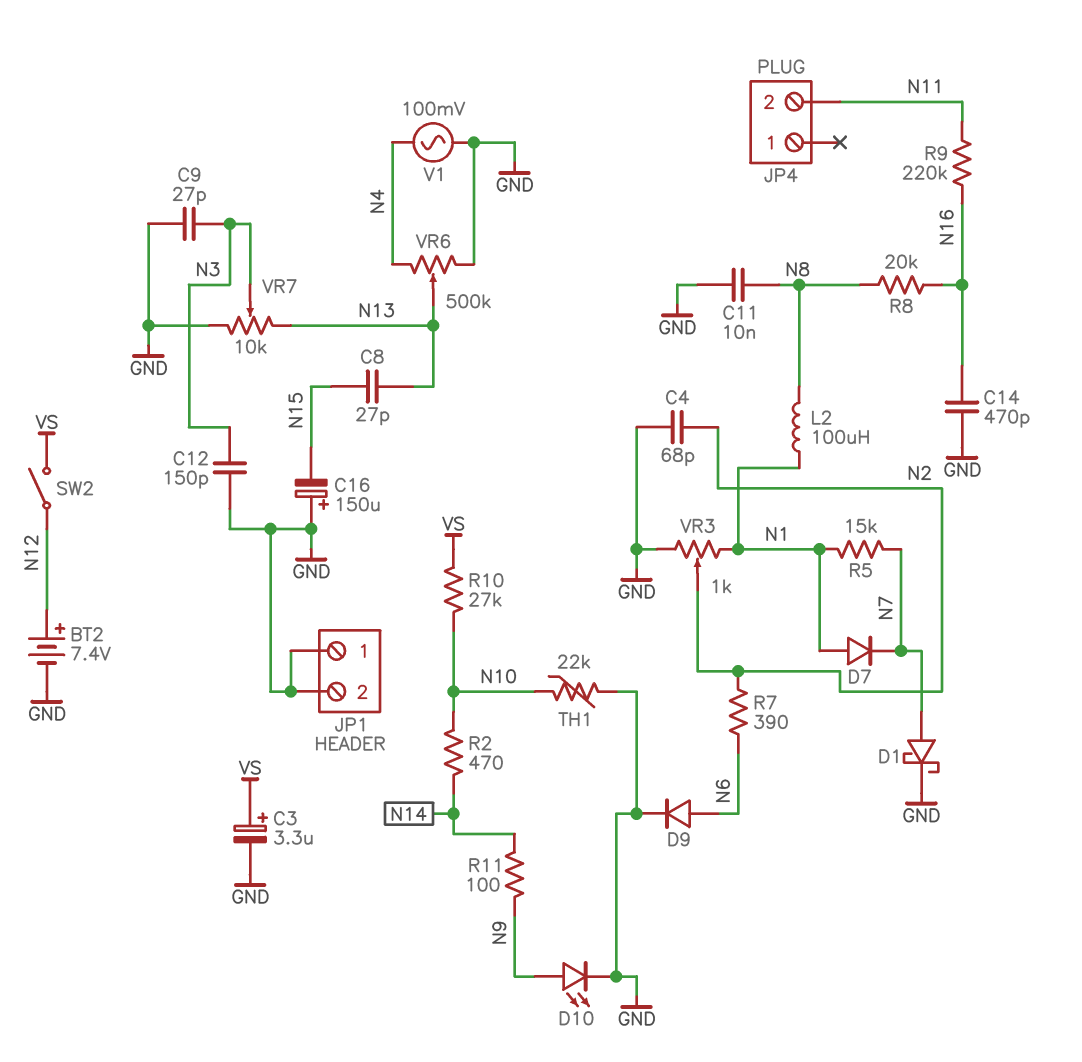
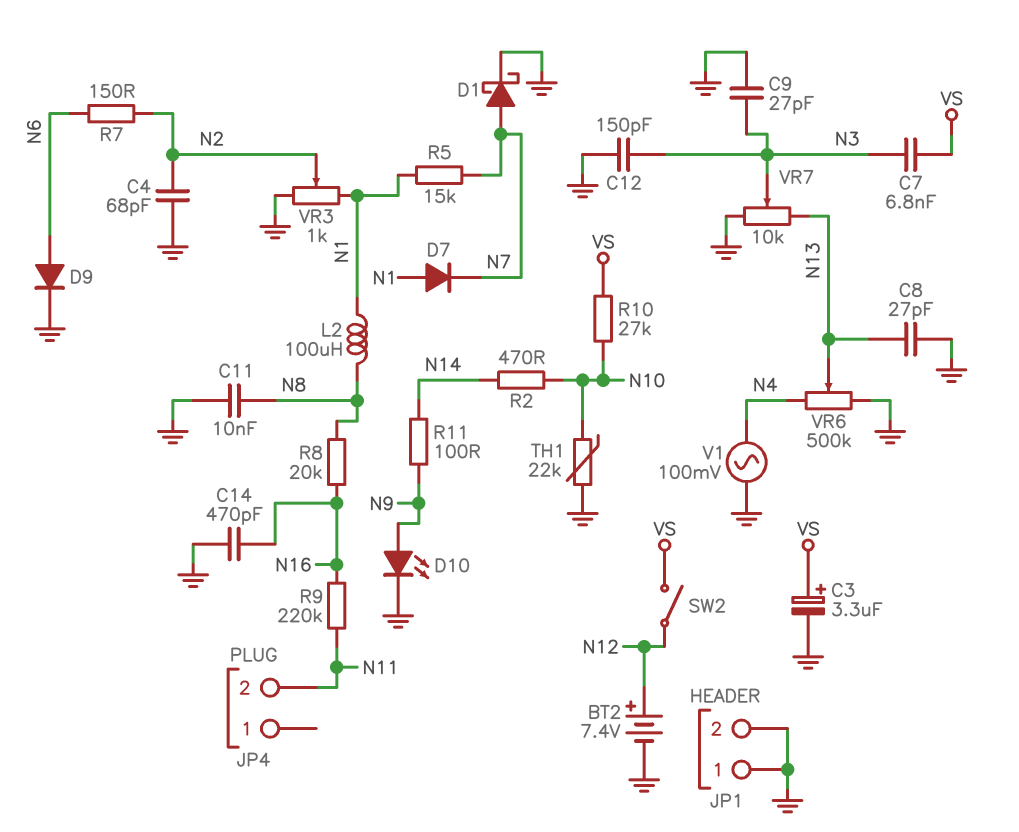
C7: none -> 6.8nF (N3, VS)
C8: 27pF (N13, N15) -> 27pF (GND, N13)
C16: 150uF (plus GND, minus N15) -> none
R7: 390 (N2, N6) -> 150 (N2, N6)

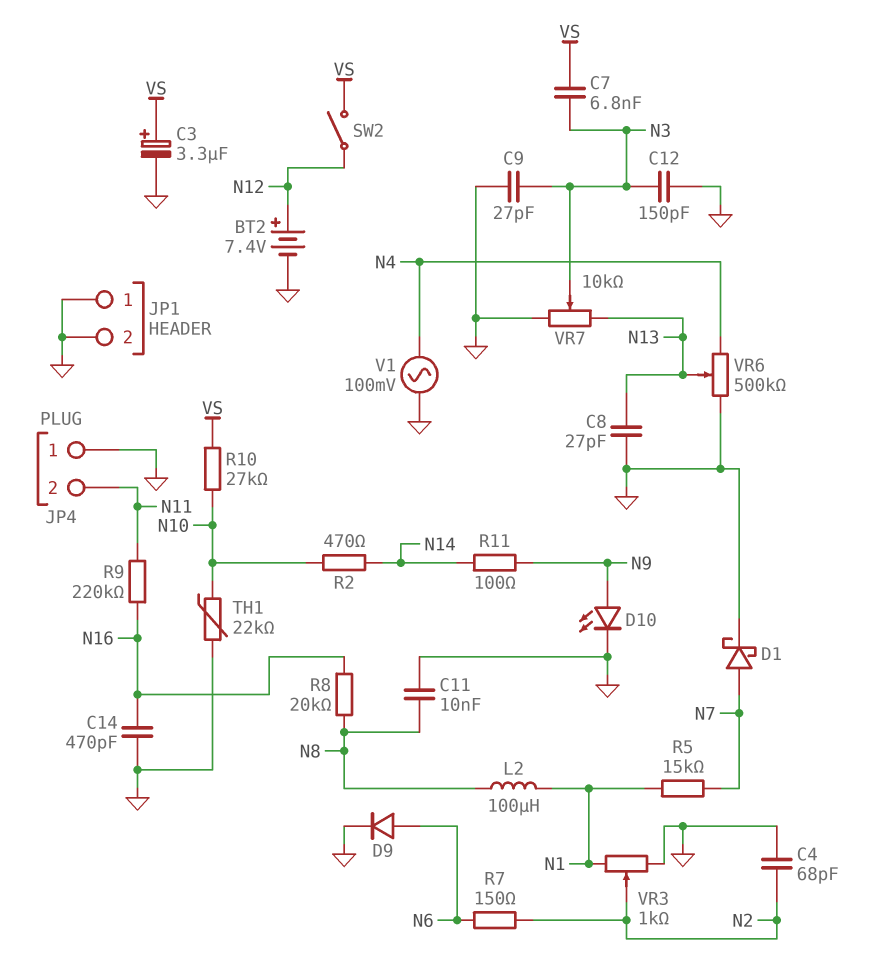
D7: diode (A N1, K N7) -> none
JP4 pin 1: none -> GND

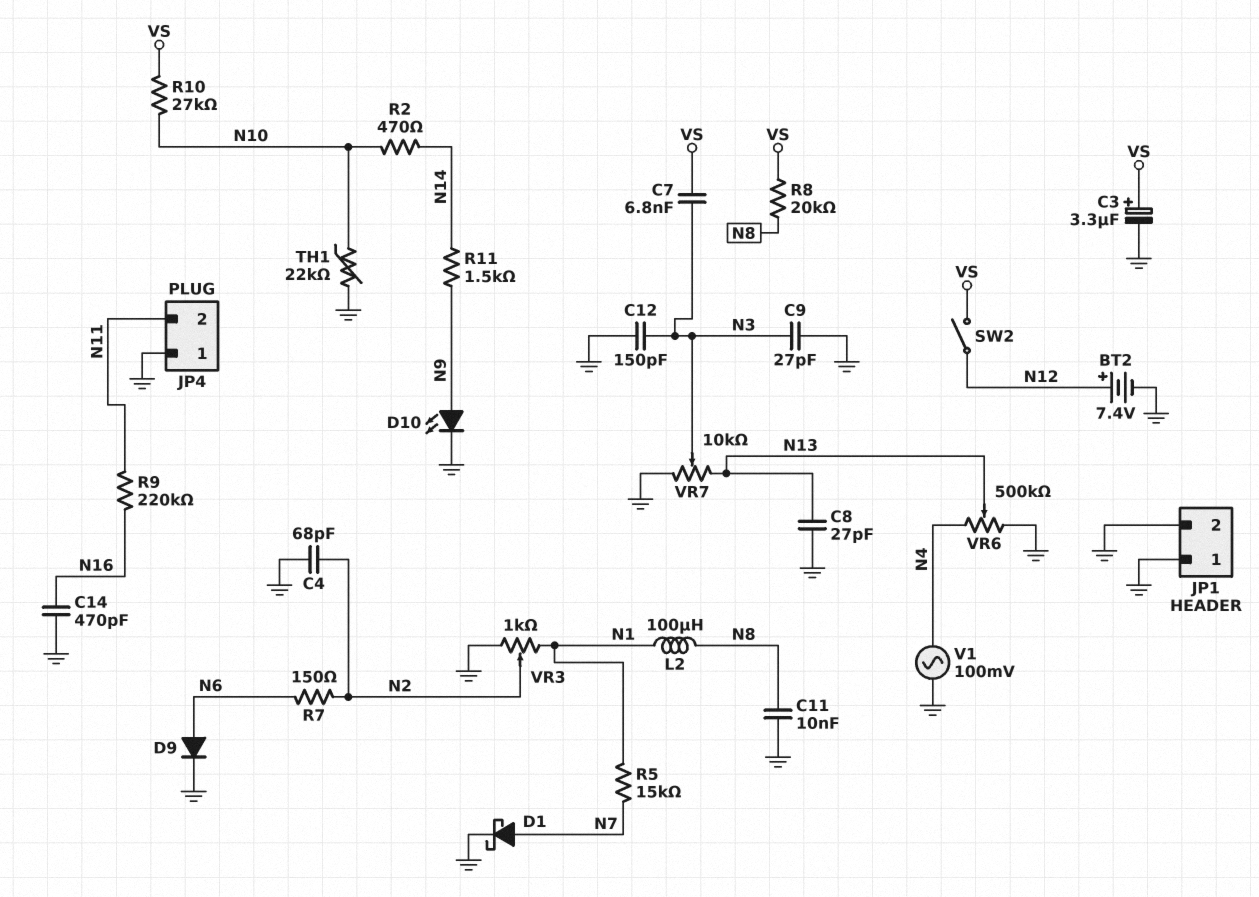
R8: 20k (N8, N16) -> 20k (N8, VS)
R11: 100 (N9, N14) -> 1.5k (N9, N14)

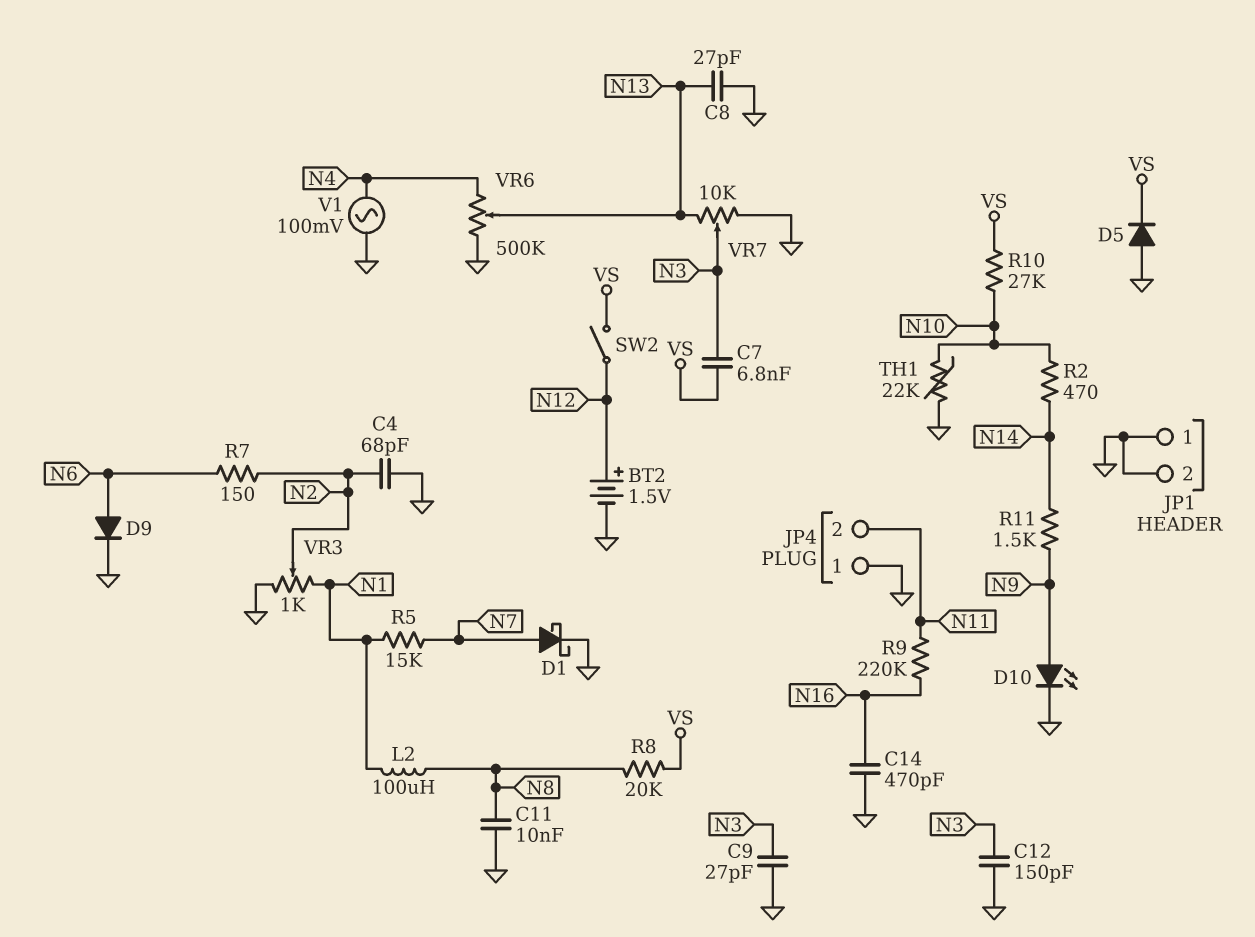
BT2: 7.4V (plus N12, minus GND) -> 1.5V (plus N12, minus GND)
C3: 3.3uF (plus VS, minus GND) -> none
D5: none -> diode (A GND, K VS)

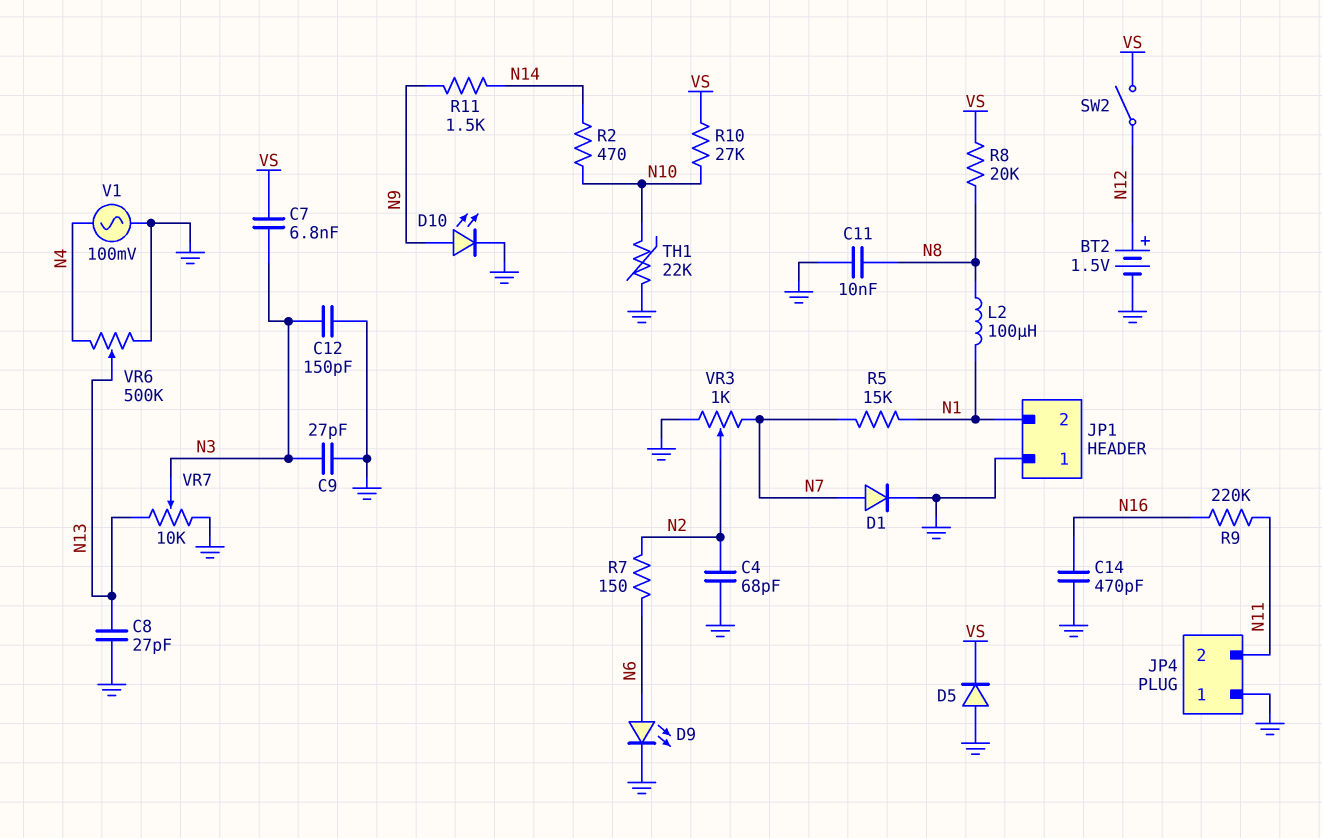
D1: schottky (A N7, K GND) -> diode (A N7, K GND)
D9: diode (A N6, K GND) -> LED (A N6, K GND)
JP1 pin 2: GND -> N1
VR3: 1k (GND, N1, wiper N2) -> 1k (GND, N7, wiper N2)

